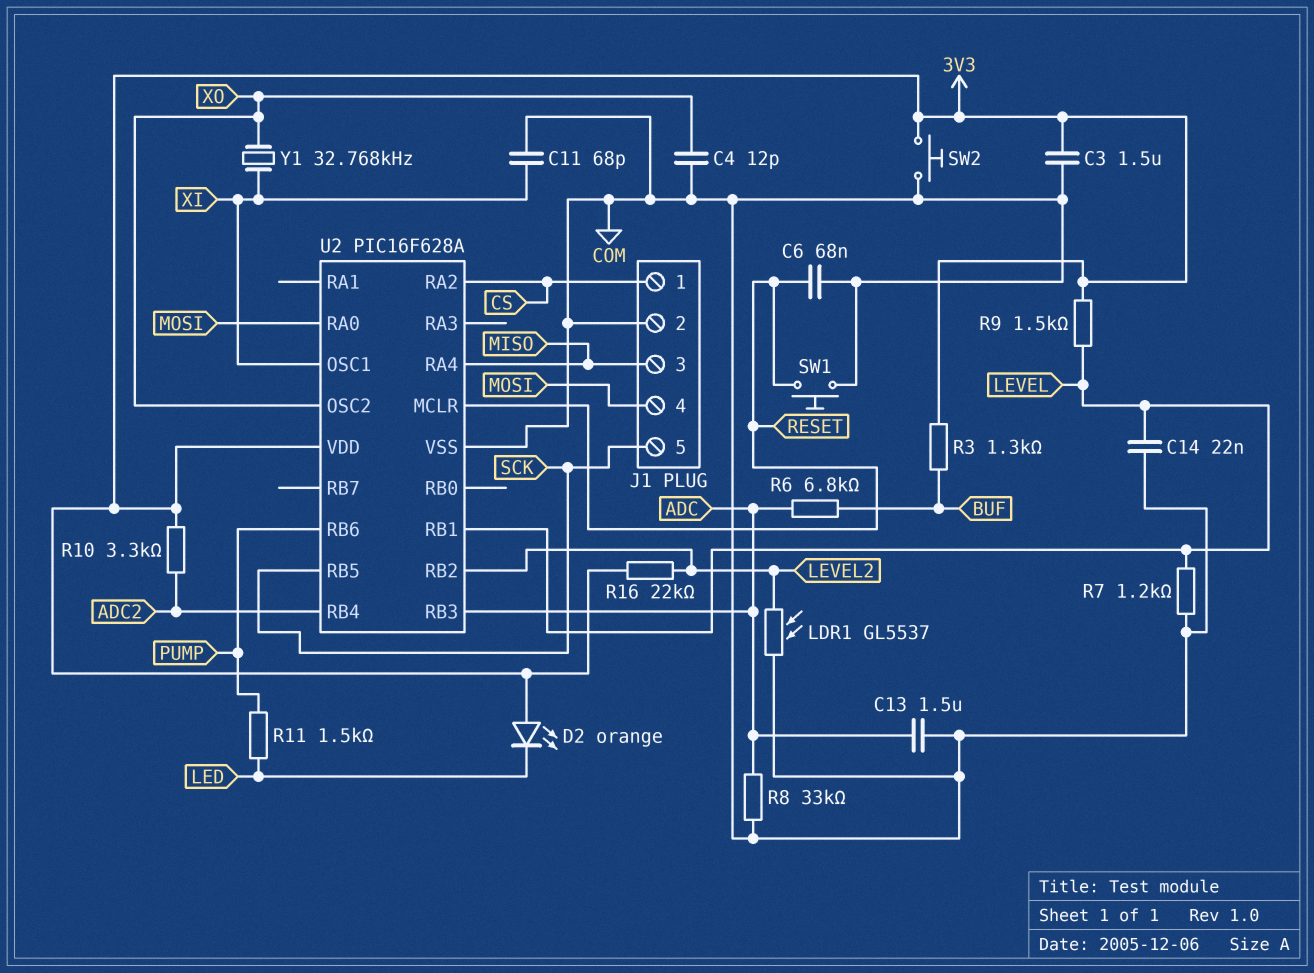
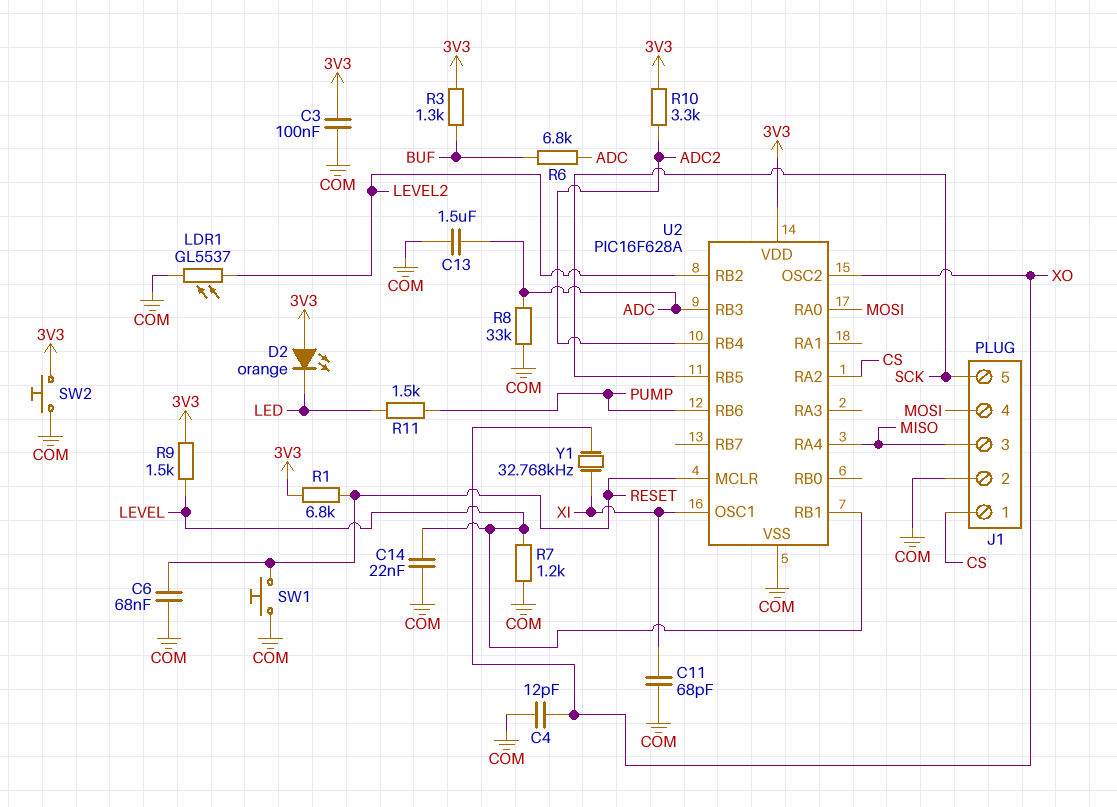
C3: 1.5uF (3V3, COM) -> 100nF (3V3, COM)
R1: none -> 6.8k (3V3, RESET)
R16: 22k (3V3, LEVEL2) -> none

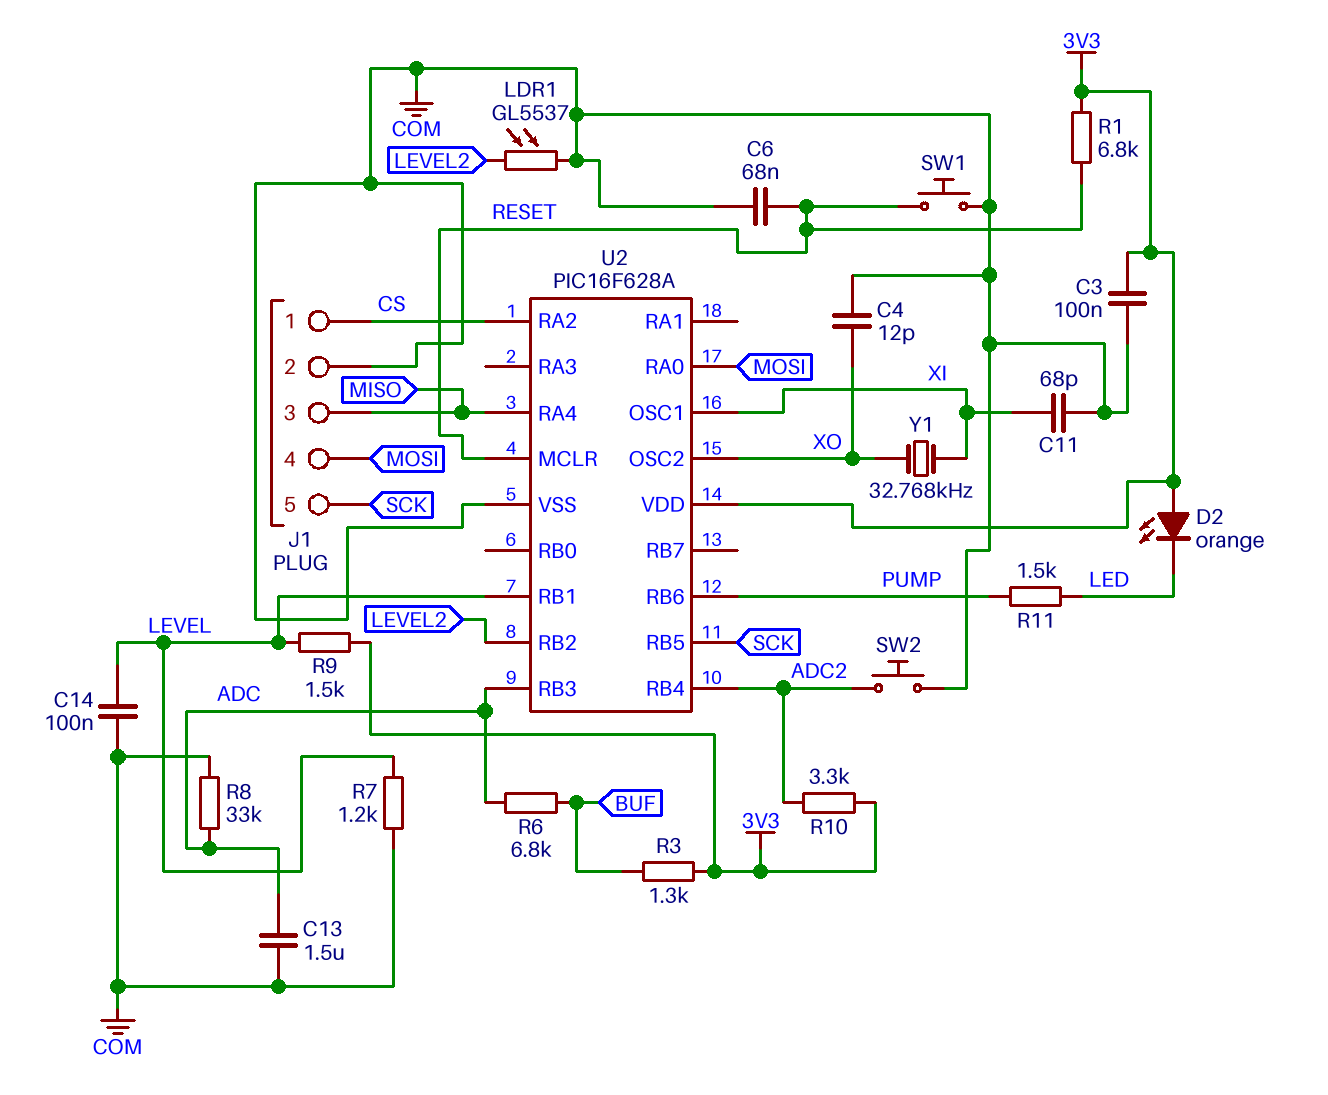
C14: 22nF (COM, LEVEL) -> 100nF (COM, LEVEL)
SW2: button (3V3, COM) -> button (ADC2, COM)

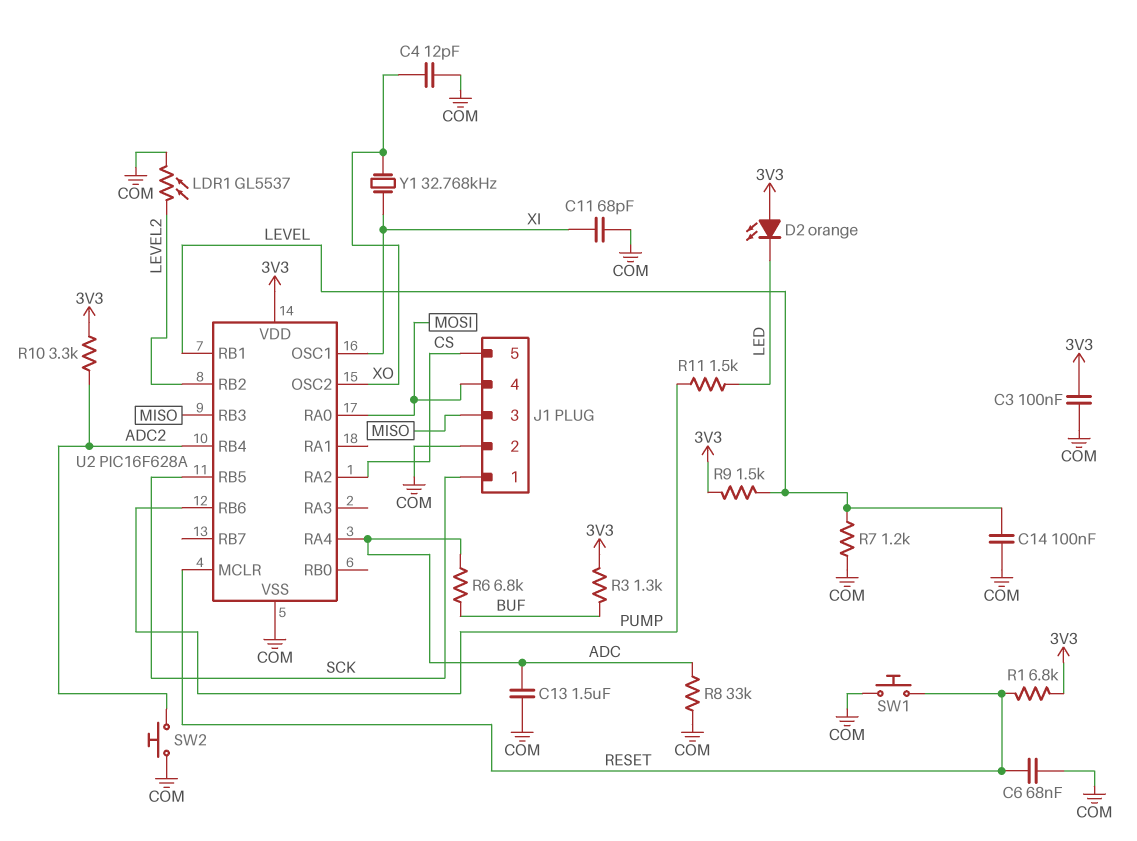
J1 pin 1: CS -> SCK
J1 pin 5: SCK -> CS
U2 pin RA4: MISO -> ADC
U2 pin RB3: ADC -> MISO

